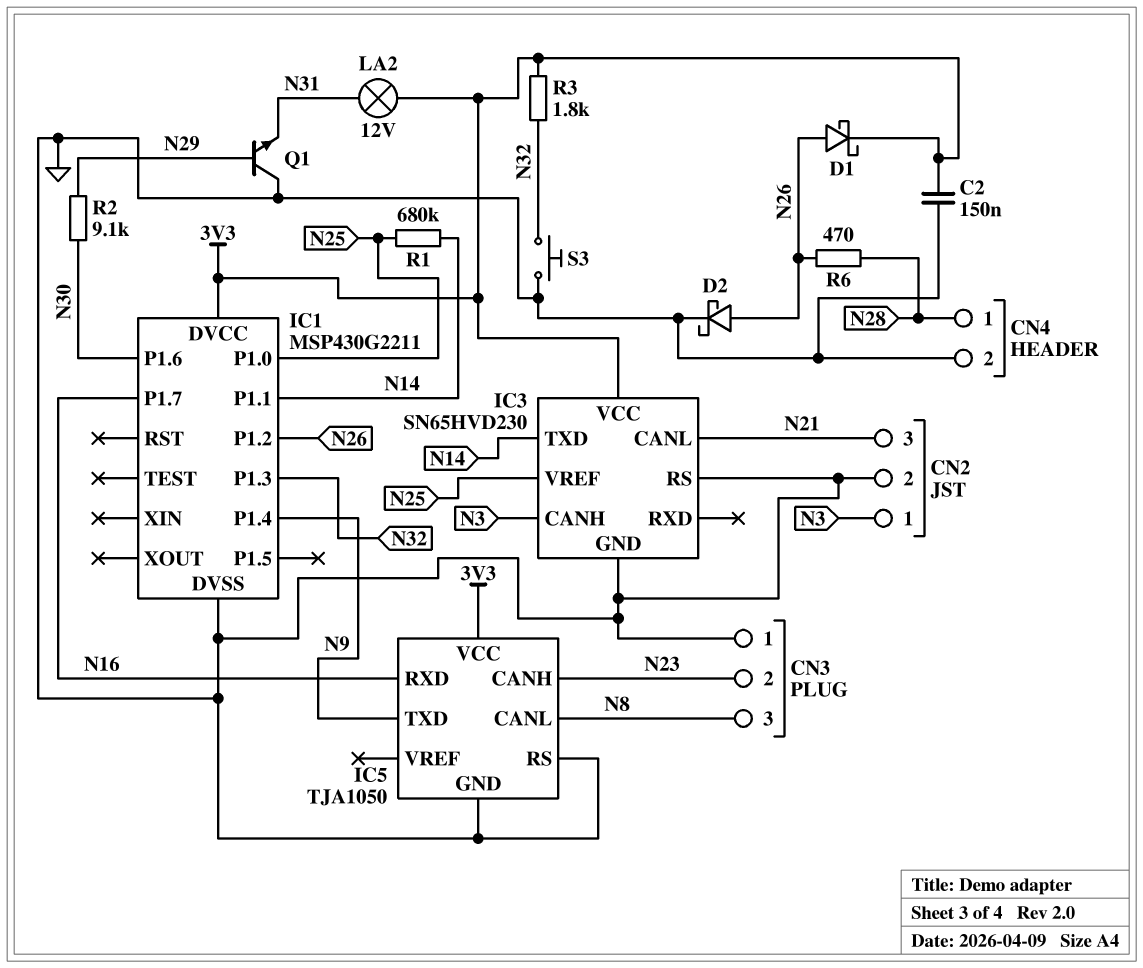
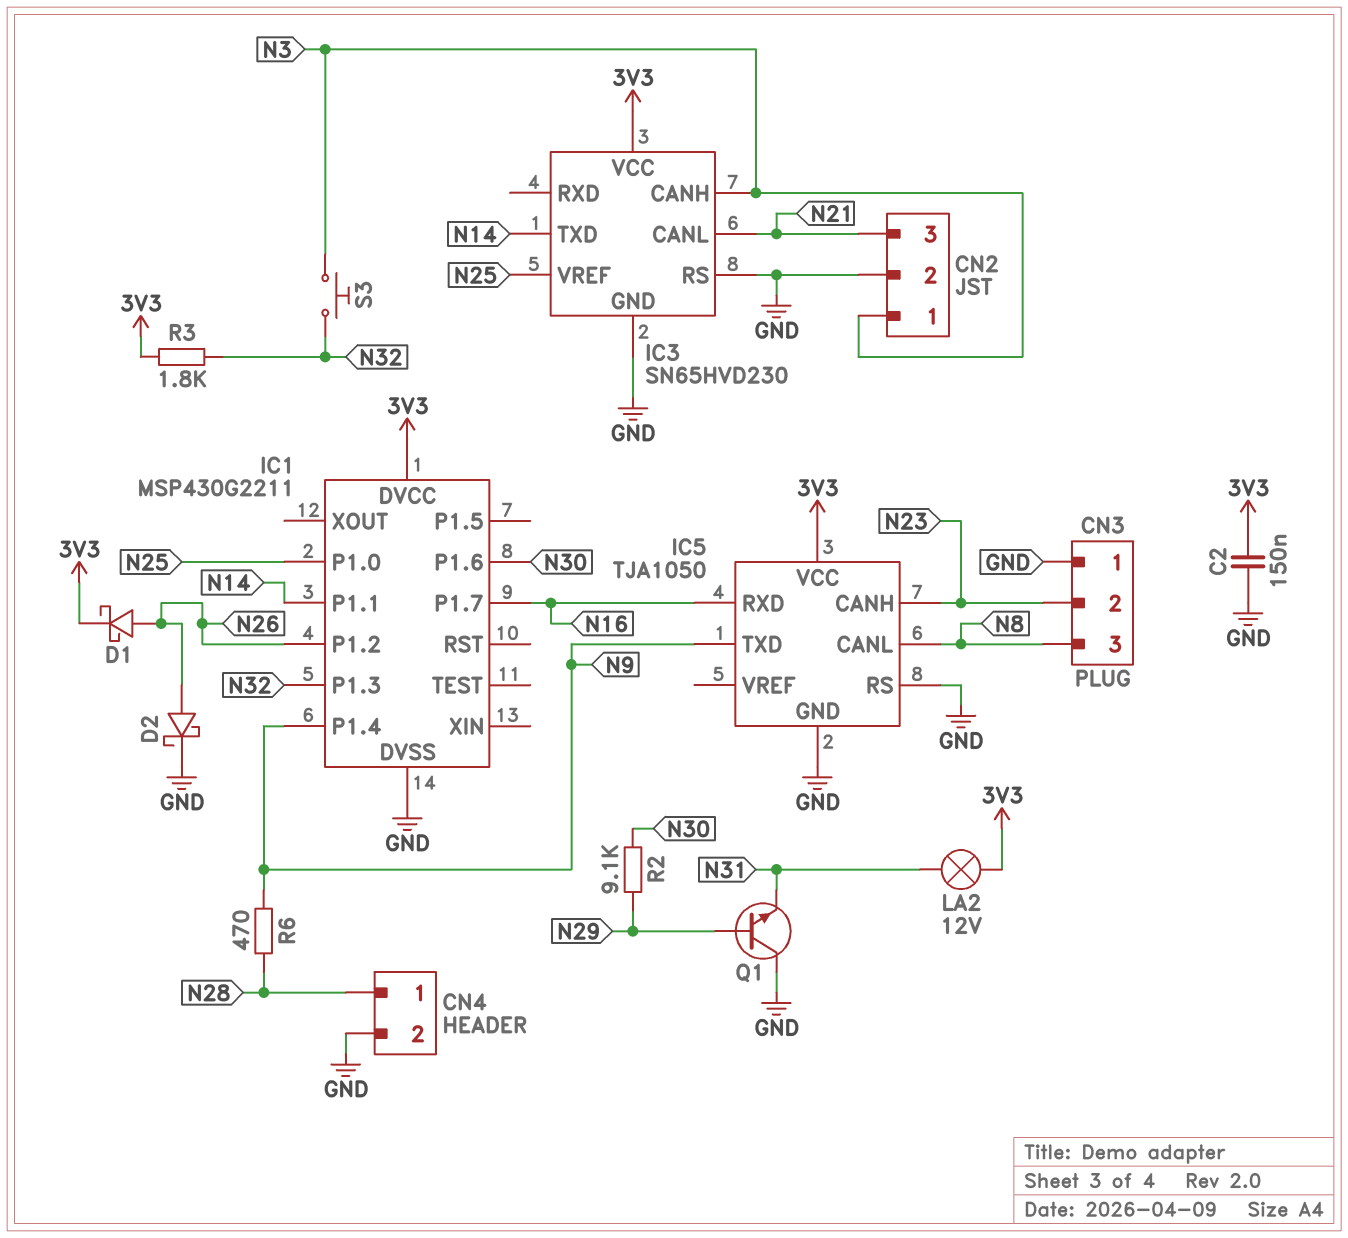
R1: 680k (N14, N25) -> none
R6: 470 (N26, N28) -> 470 (N9, N28)
S3: button (GND, N32) -> button (N3, N32)

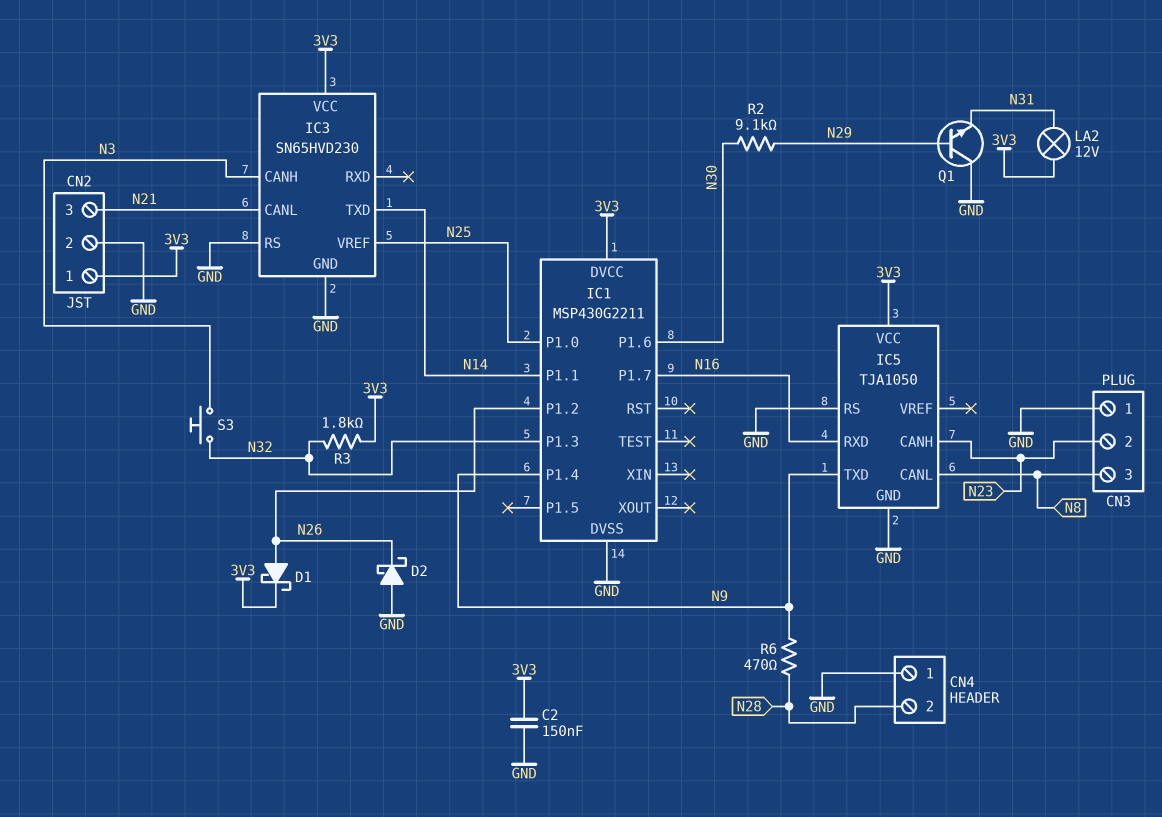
CN2 pin 1: N3 -> 3V3
CN4 pin 1: N28 -> GND
CN4 pin 2: GND -> N28
D2: schottky (A N26, K GND) -> schottky (A GND, K N26)

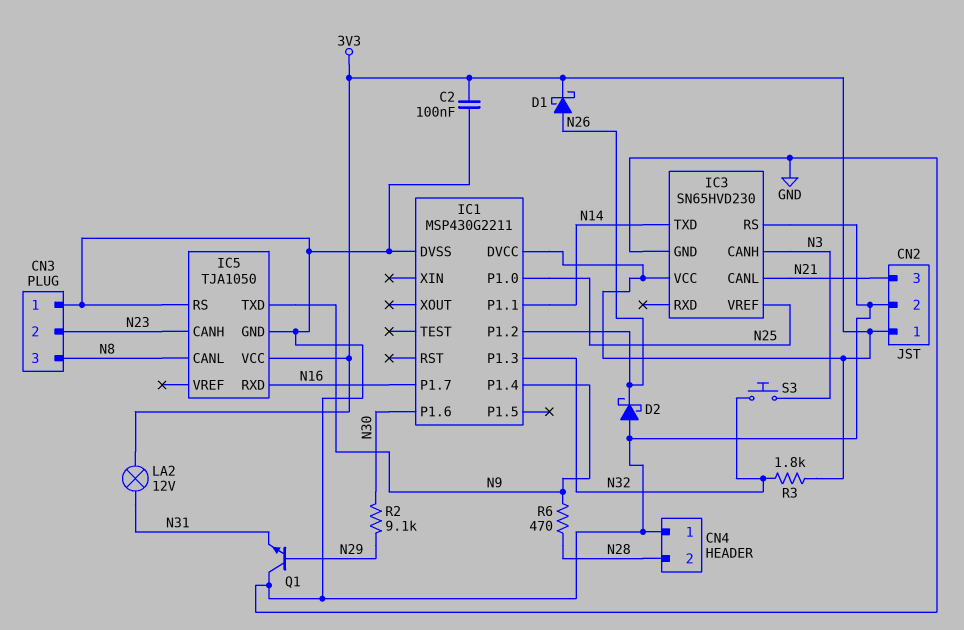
C2: 150nF (3V3, GND) -> 100nF (3V3, GND)

